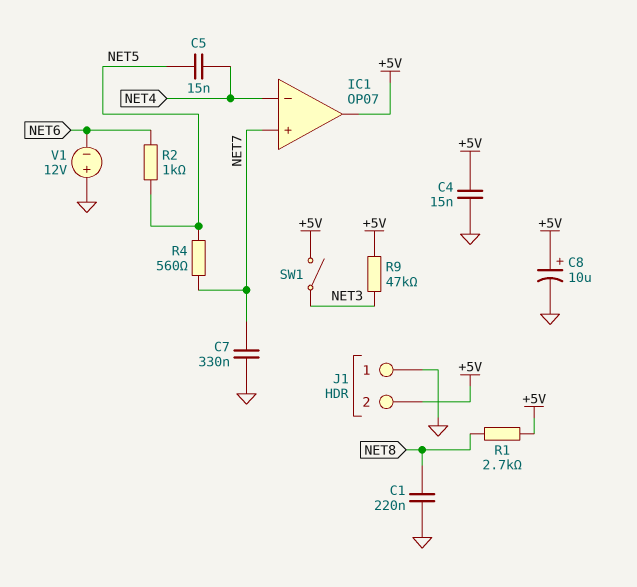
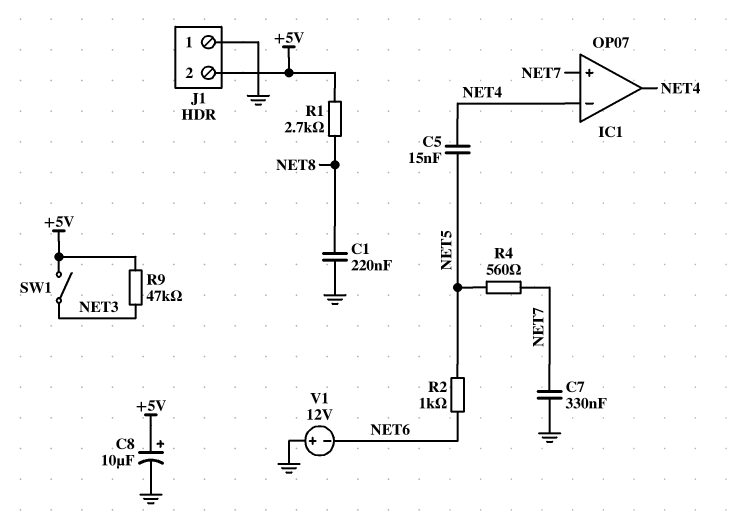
C4: 15nF (+5V, GND) -> none
IC1 pin out: +5V -> NET4

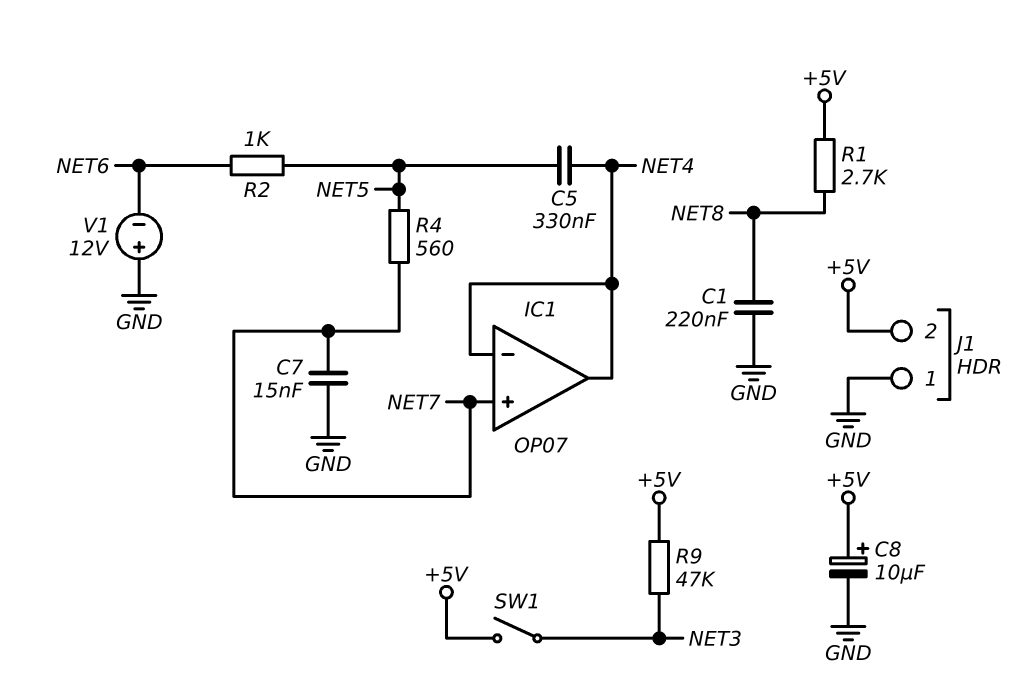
C5: 15nF (NET4, NET5) -> 330nF (NET4, NET5)
C7: 330nF (GND, NET7) -> 15nF (GND, NET7)

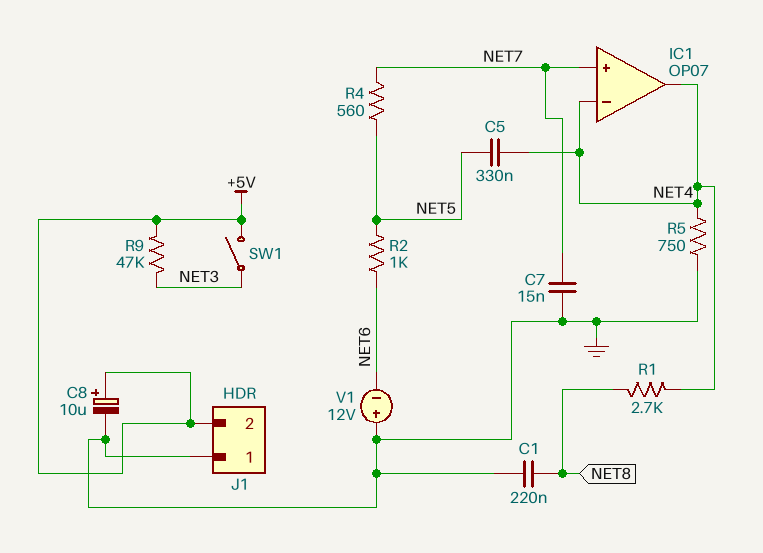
R1: 2.7k (+5V, NET8) -> 2.7k (NET4, NET8)
R5: none -> 750 (GND, NET4)

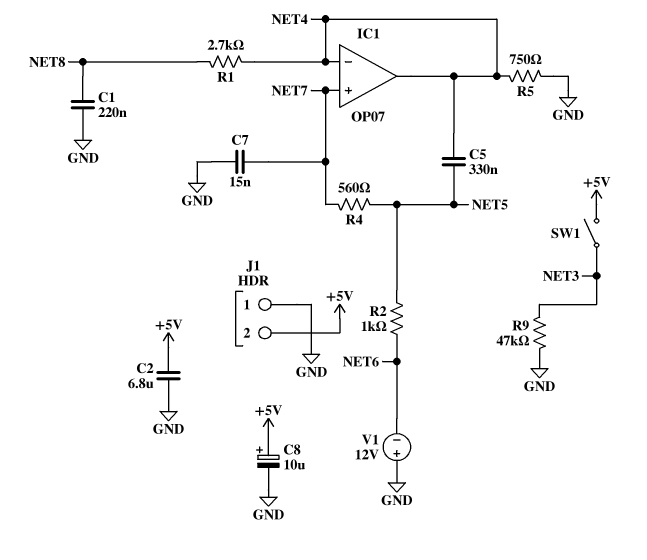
C2: none -> 6.8uF (+5V, GND)
R9: 47k (+5V, NET3) -> 47k (GND, NET3)

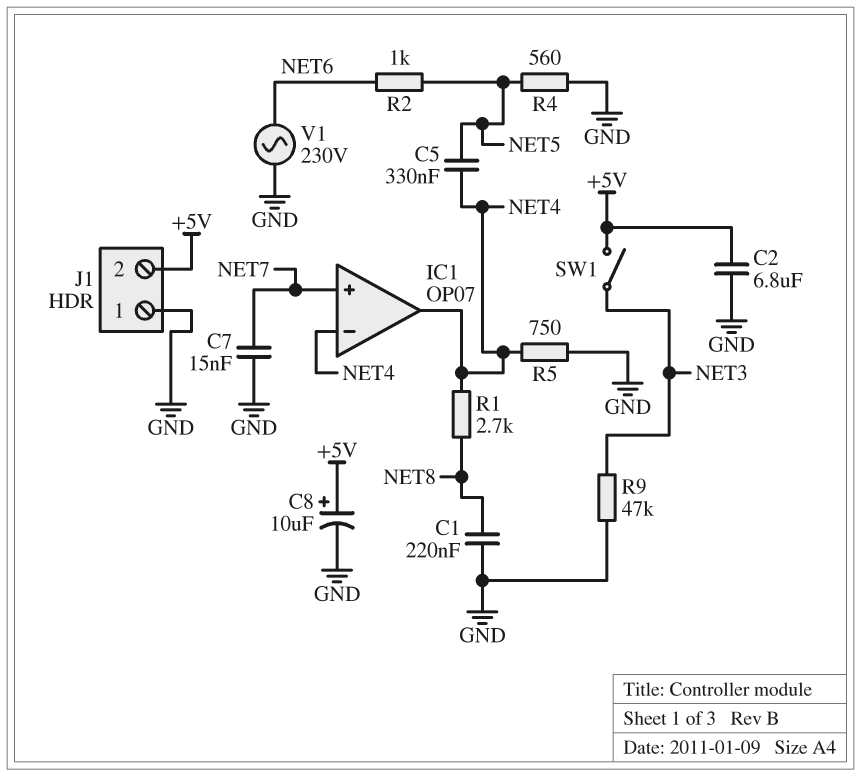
R4: 560 (NET5, NET7) -> 560 (GND, NET5)
V1: 12V (plus GND, minus NET6) -> AC 230V (GND, NET6)

